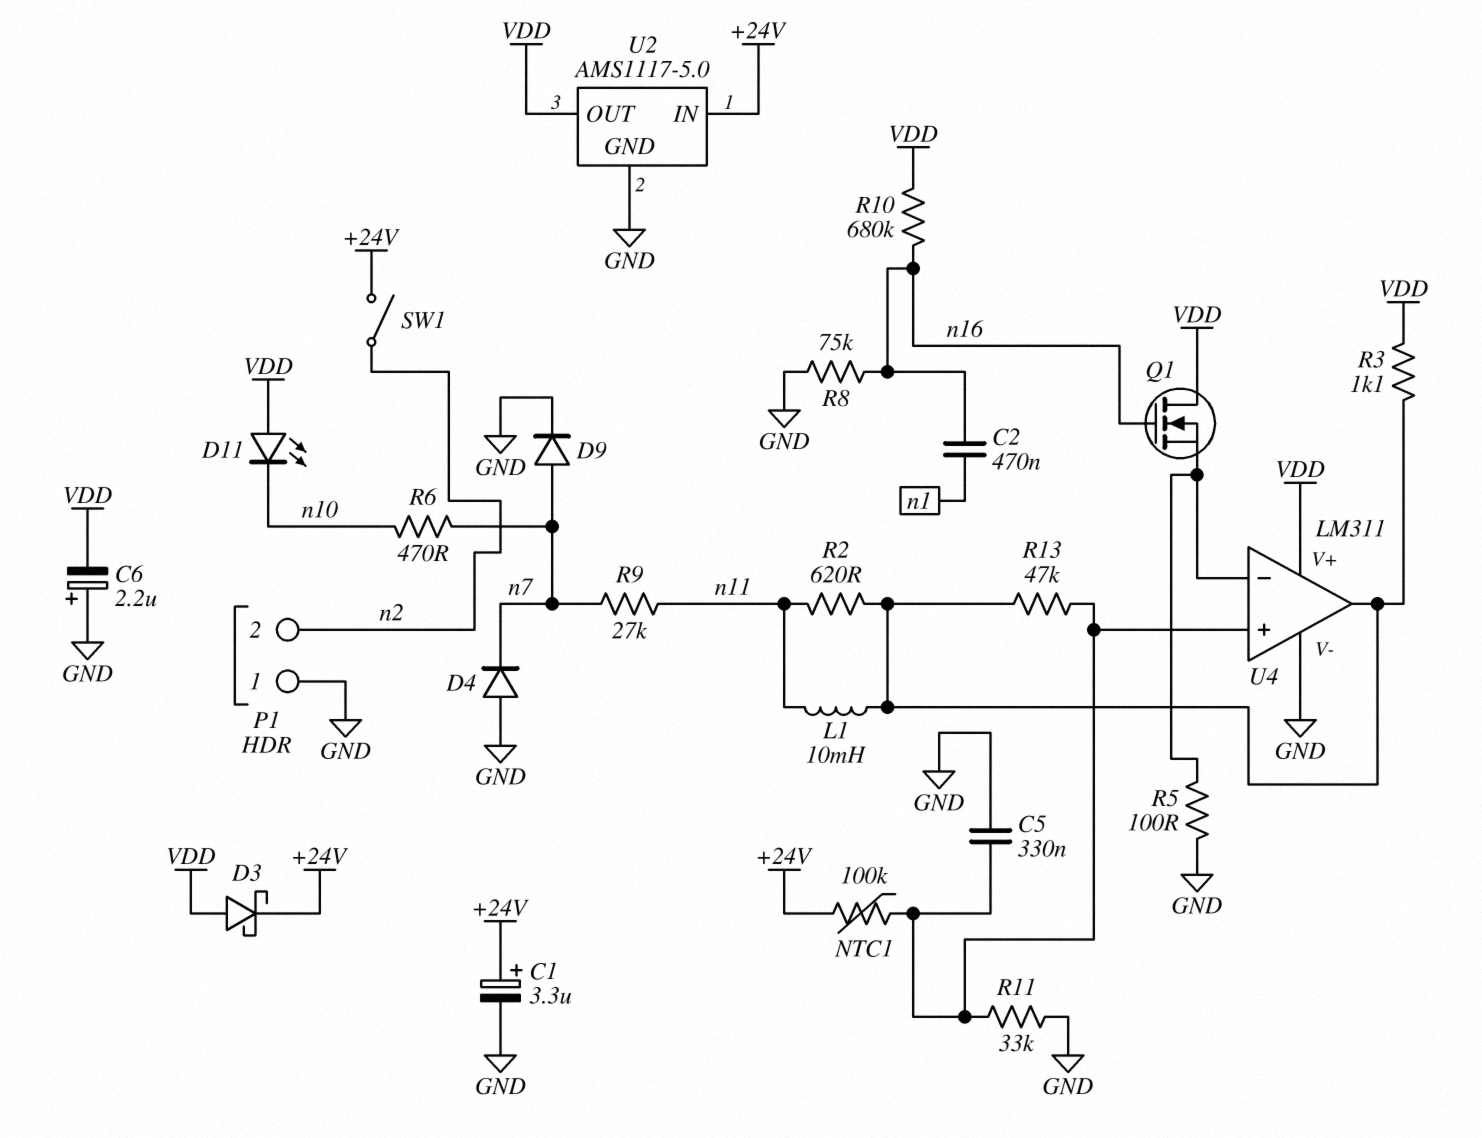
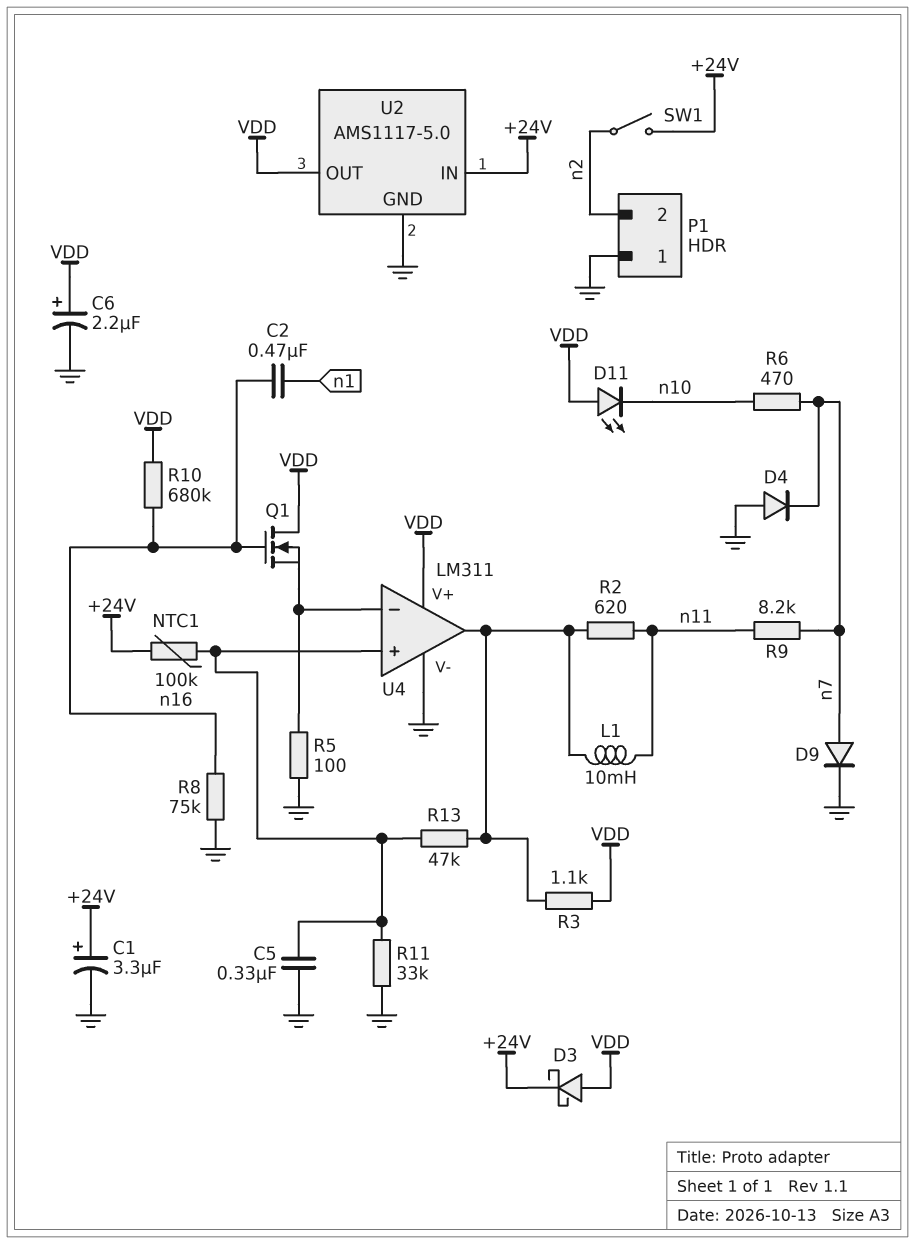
C6: 2.2uF (plus GND, minus VDD) -> 2.2uF (plus VDD, minus GND)
R9: 27k (n7, n11) -> 8.2k (n7, n11)

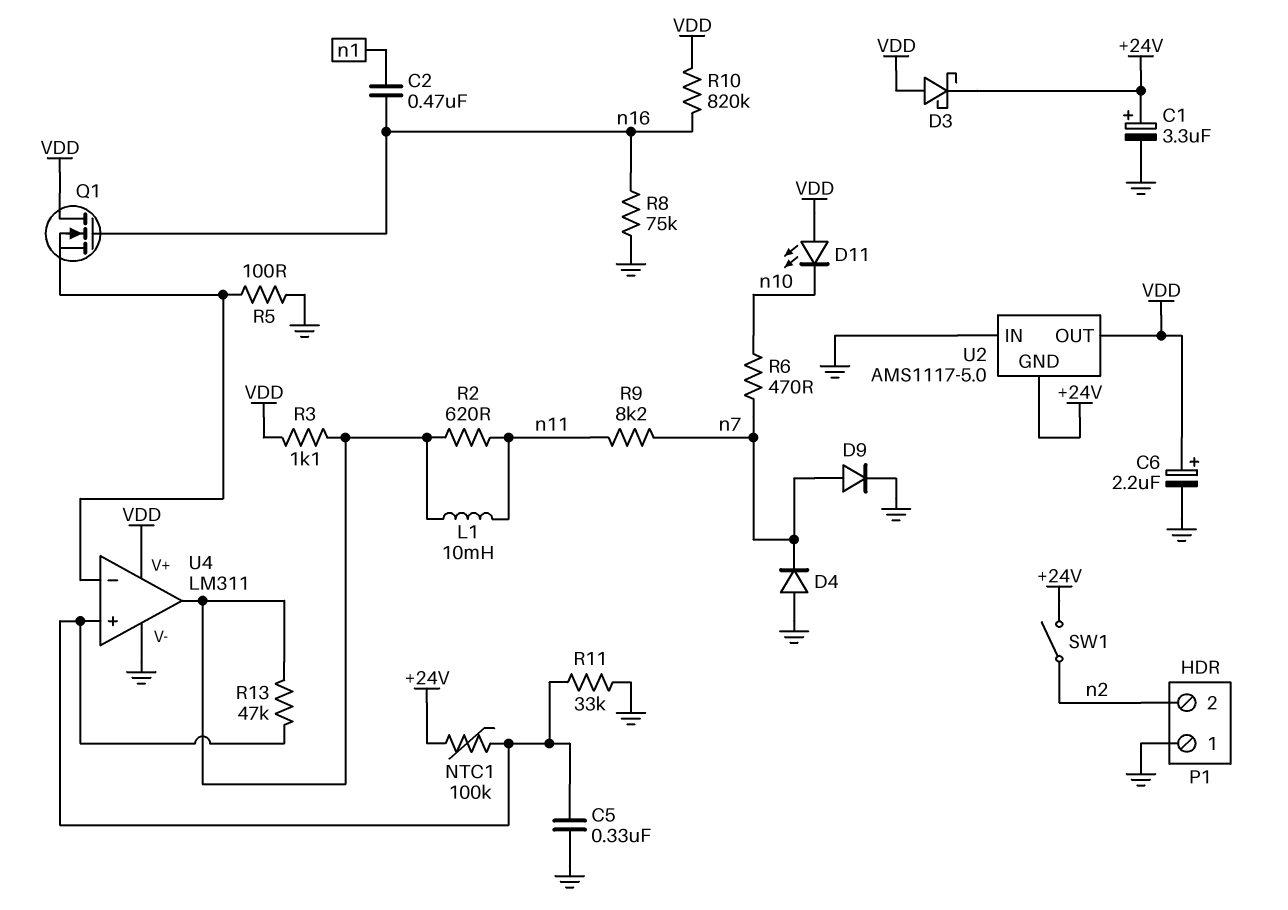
R10: 680k (VDD, n16) -> 820k (VDD, n16)
U2 pin GND: GND -> +24V
U2 pin IN: +24V -> GND

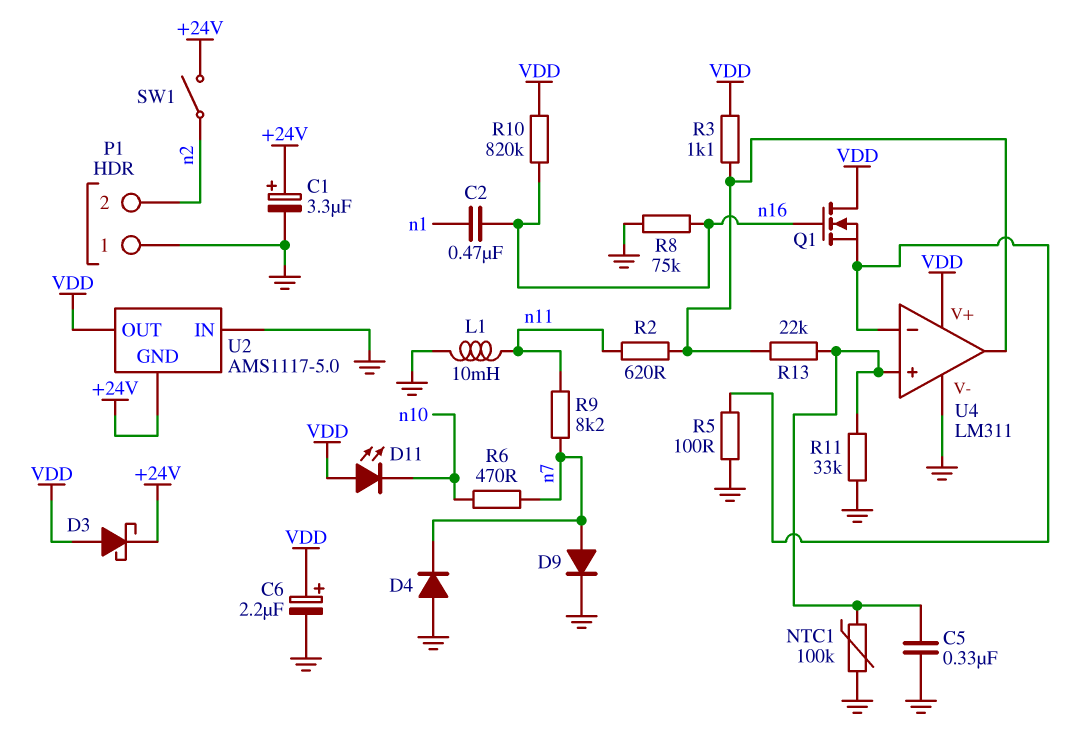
L1: 10mH (U4/out, n11) -> 10mH (GND, n11)
NTC1: 100k (+24V, U4/in+) -> 100k (GND, U4/in+)
R13: 47k (U4/in+, U4/out) -> 22k (U4/in+, U4/out)

